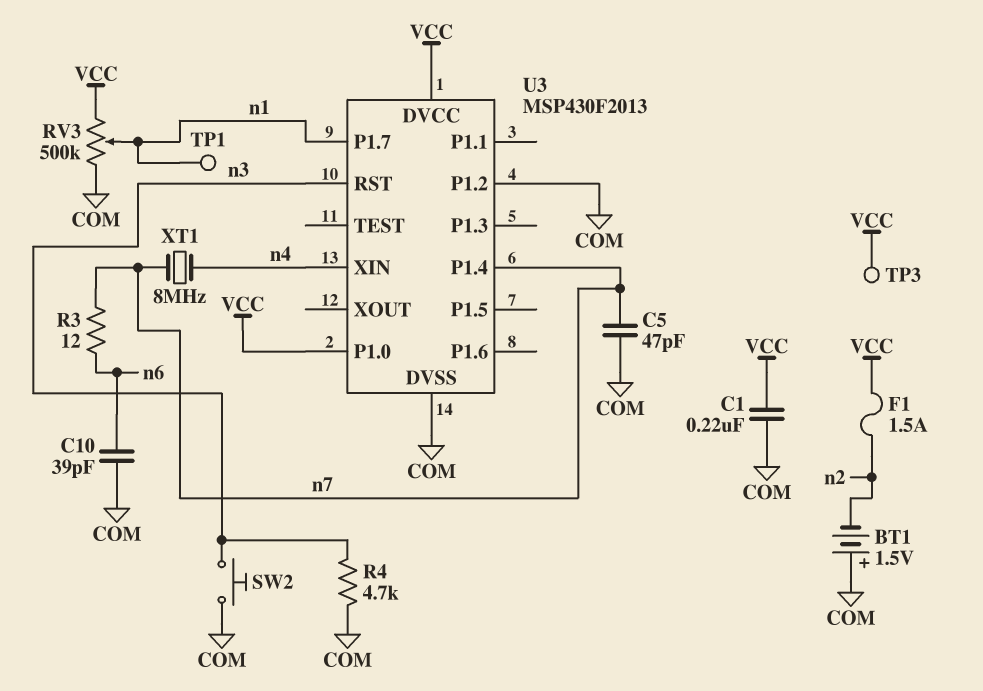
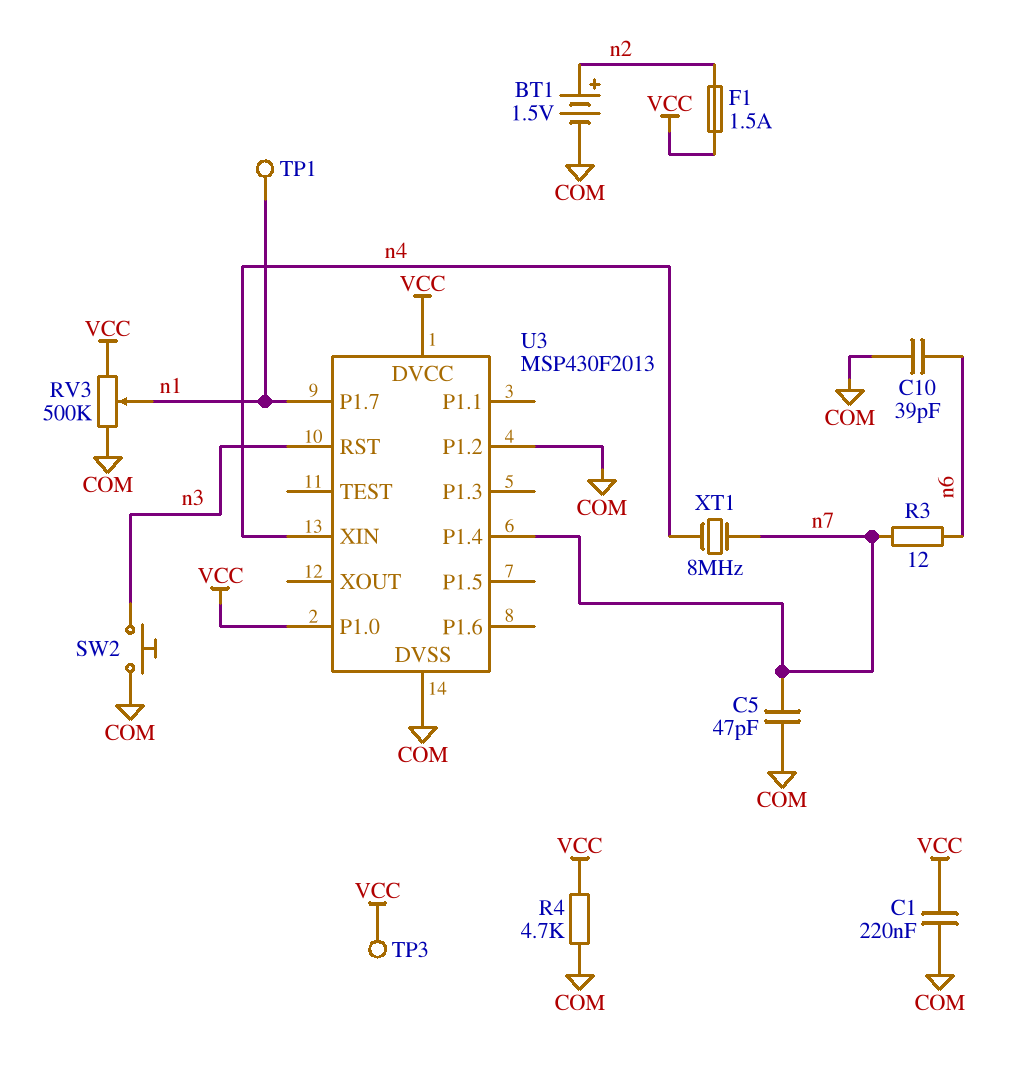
BT1: 1.5V (plus COM, minus n2) -> 1.5V (plus n2, minus COM)
R4: 4.7k (COM, n3) -> 4.7k (COM, VCC)

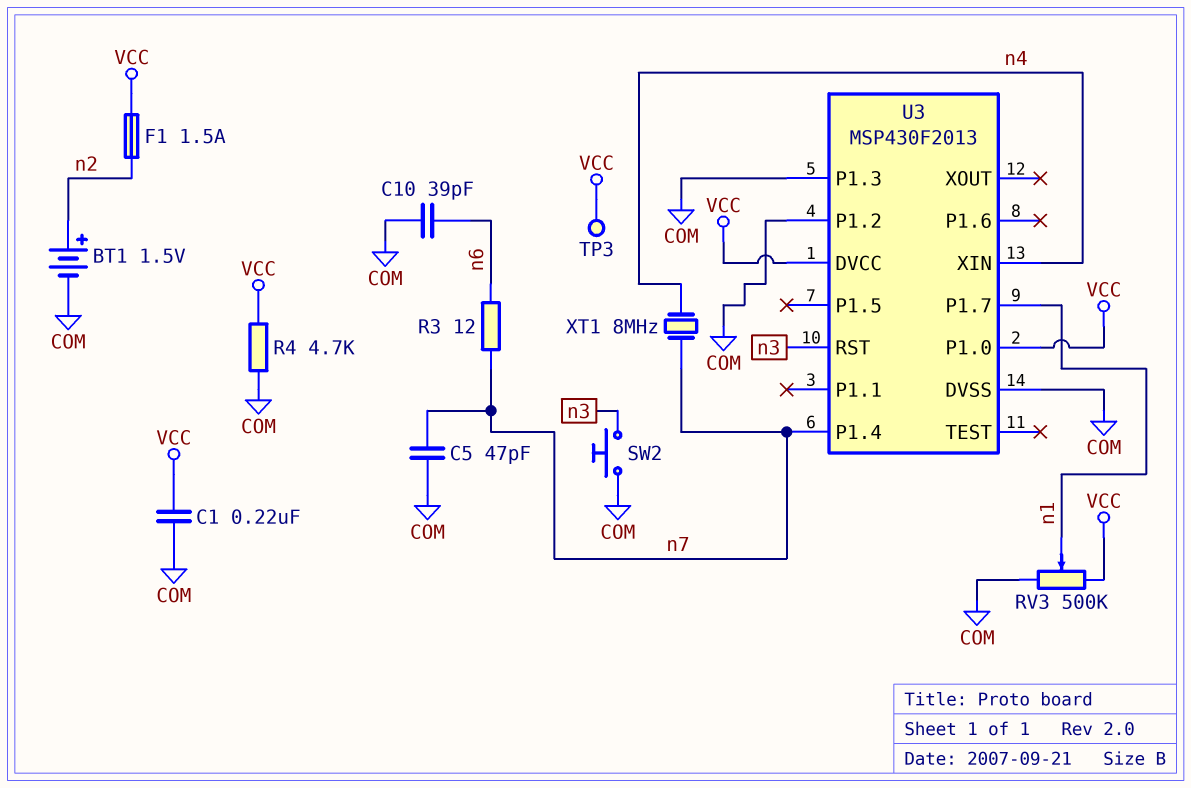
TP1: test point (n1) -> none
U3 pin P1.3: none -> COM

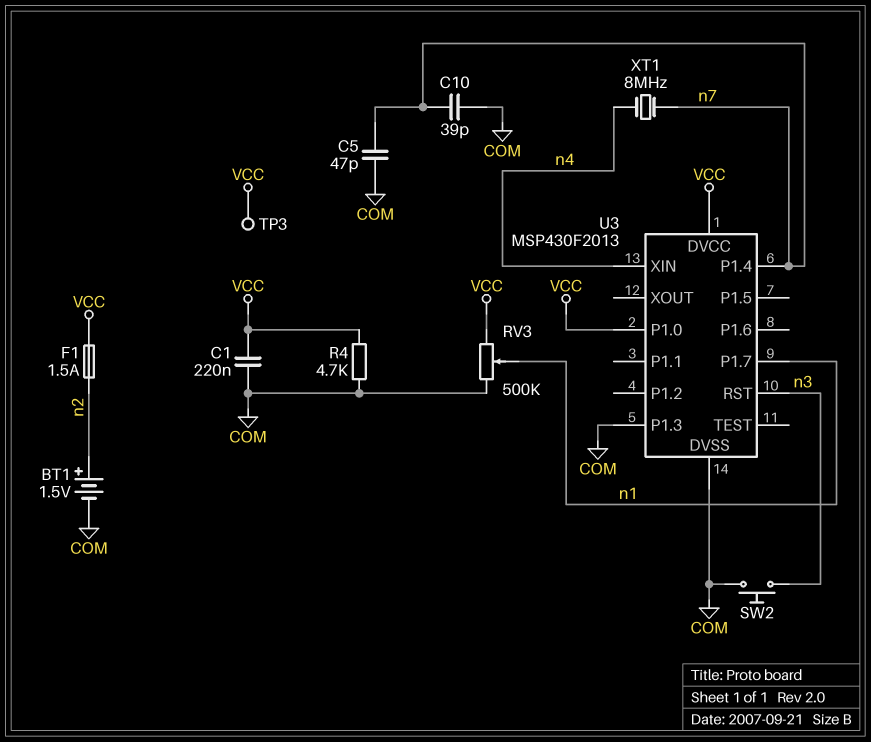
C10: 39pF (COM, n6) -> 39pF (COM, n7)
R3: 12 (n6, n7) -> none
U3 pin P1.2: COM -> none

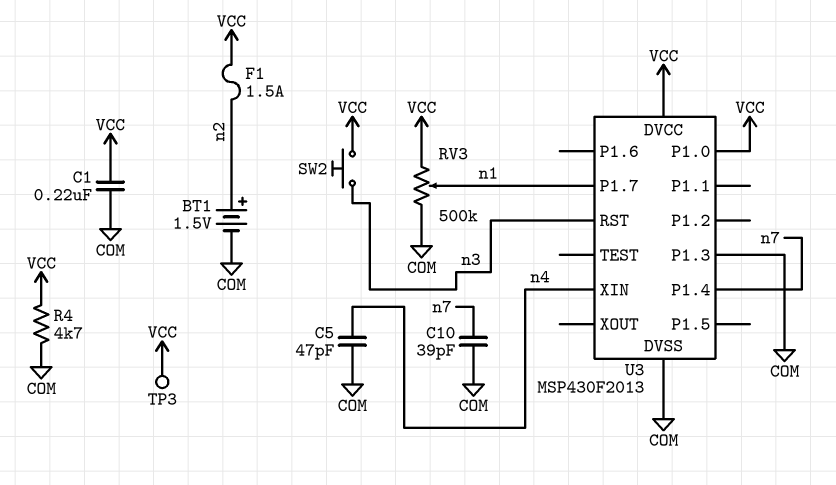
C5: 47pF (COM, n7) -> 47pF (COM, n4)
SW2: button (COM, n3) -> button (VCC, n3)
XT1: 8MHz (n4, n7) -> none

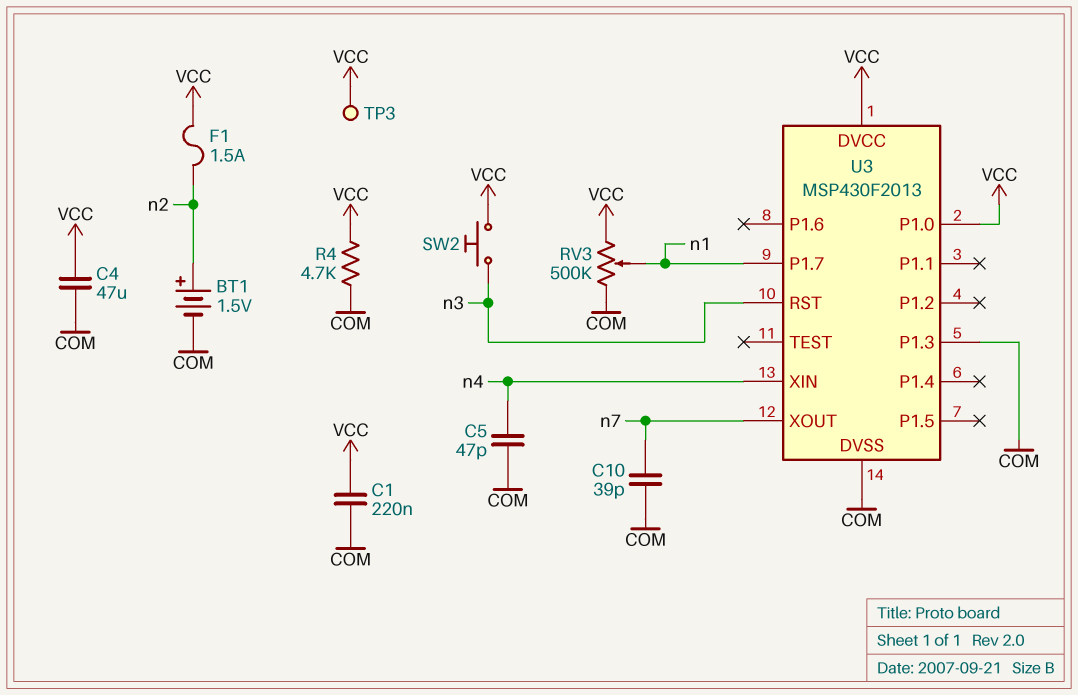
C4: none -> 47uF (COM, VCC)
U3 pin P1.4: n7 -> none
U3 pin XOUT: none -> n7

